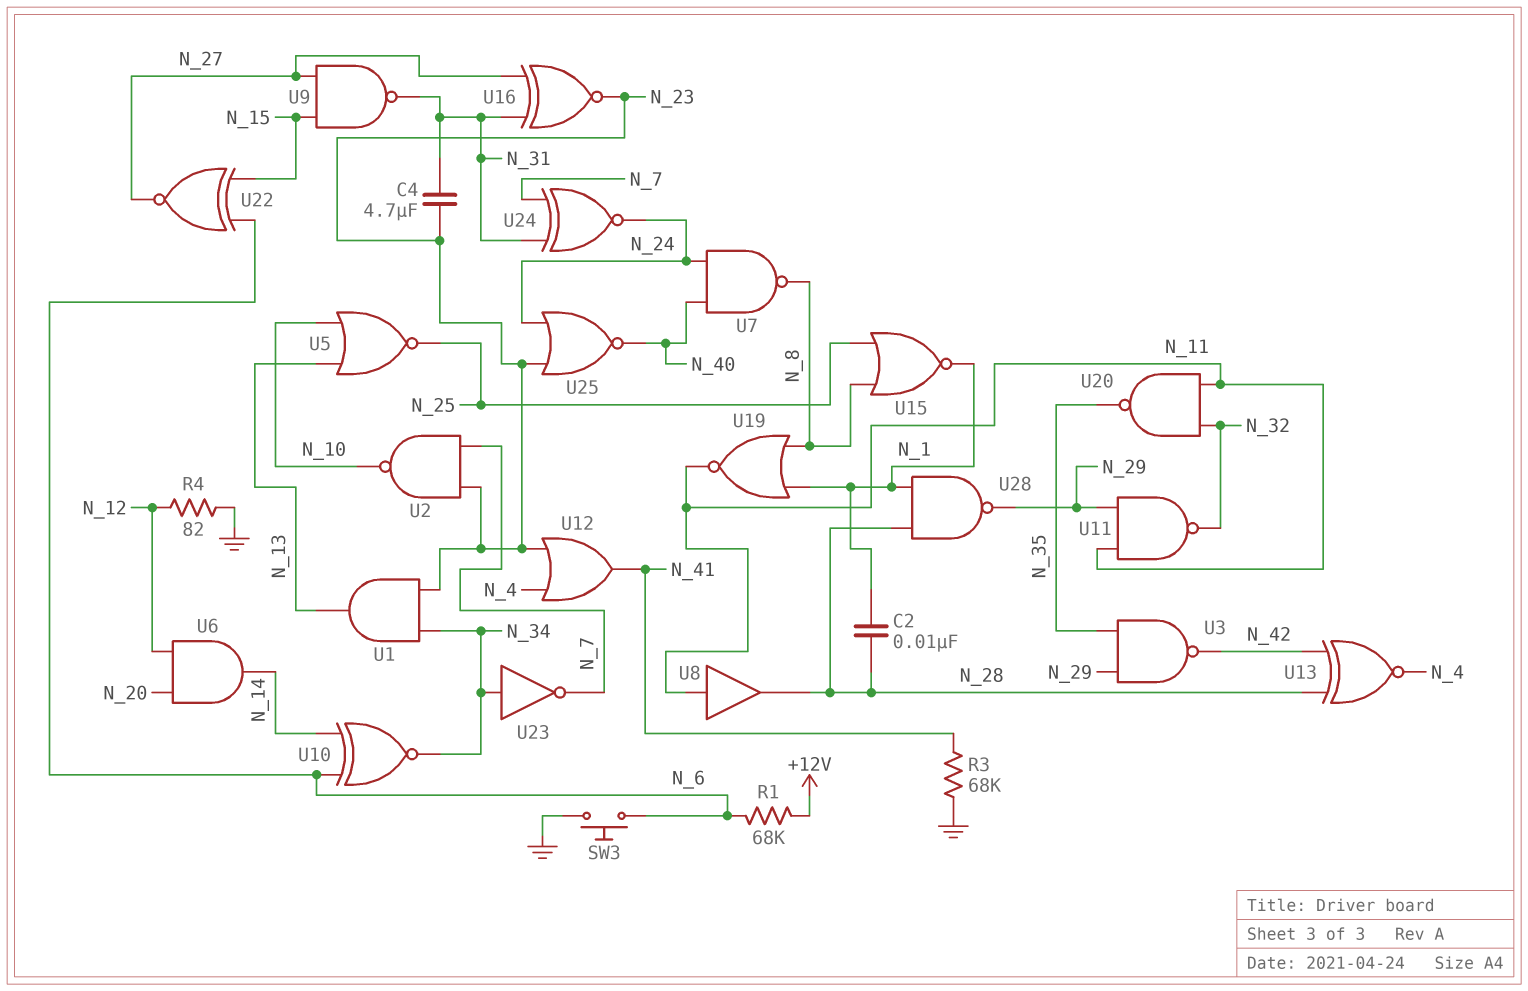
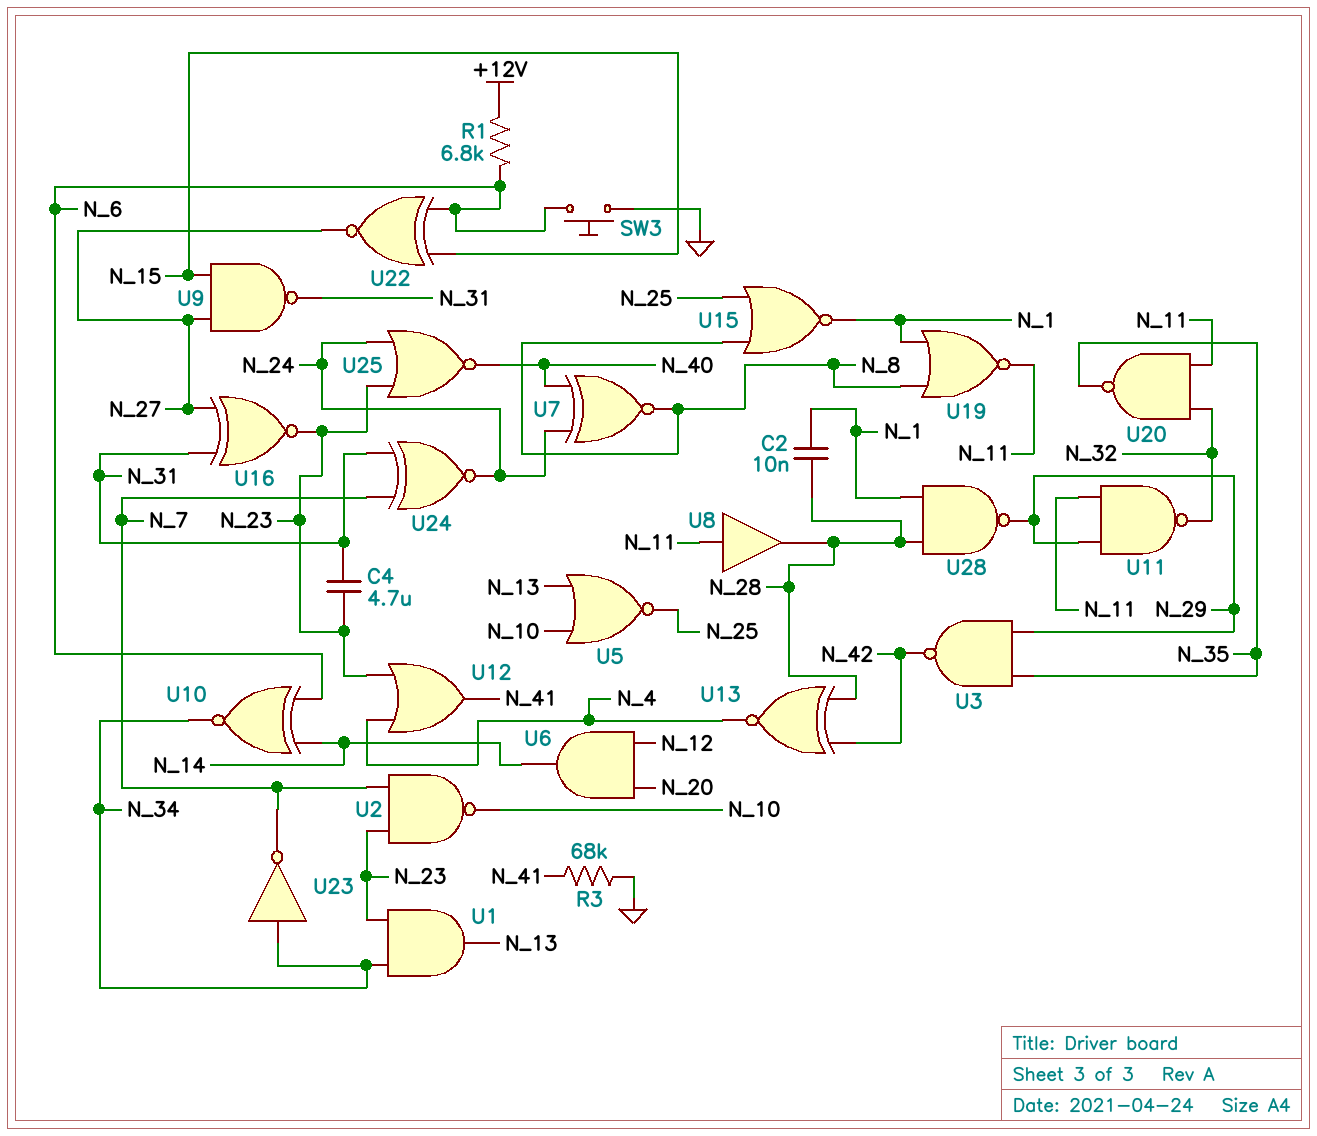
R1: 68k (+12V, N_6) -> 6.8k (+12V, N_6)
R4: 82 (GND, N_12) -> none
U7: NAND (in N_24, in N_40, out N_8) -> XNOR (in N_24, in N_40, out N_8)

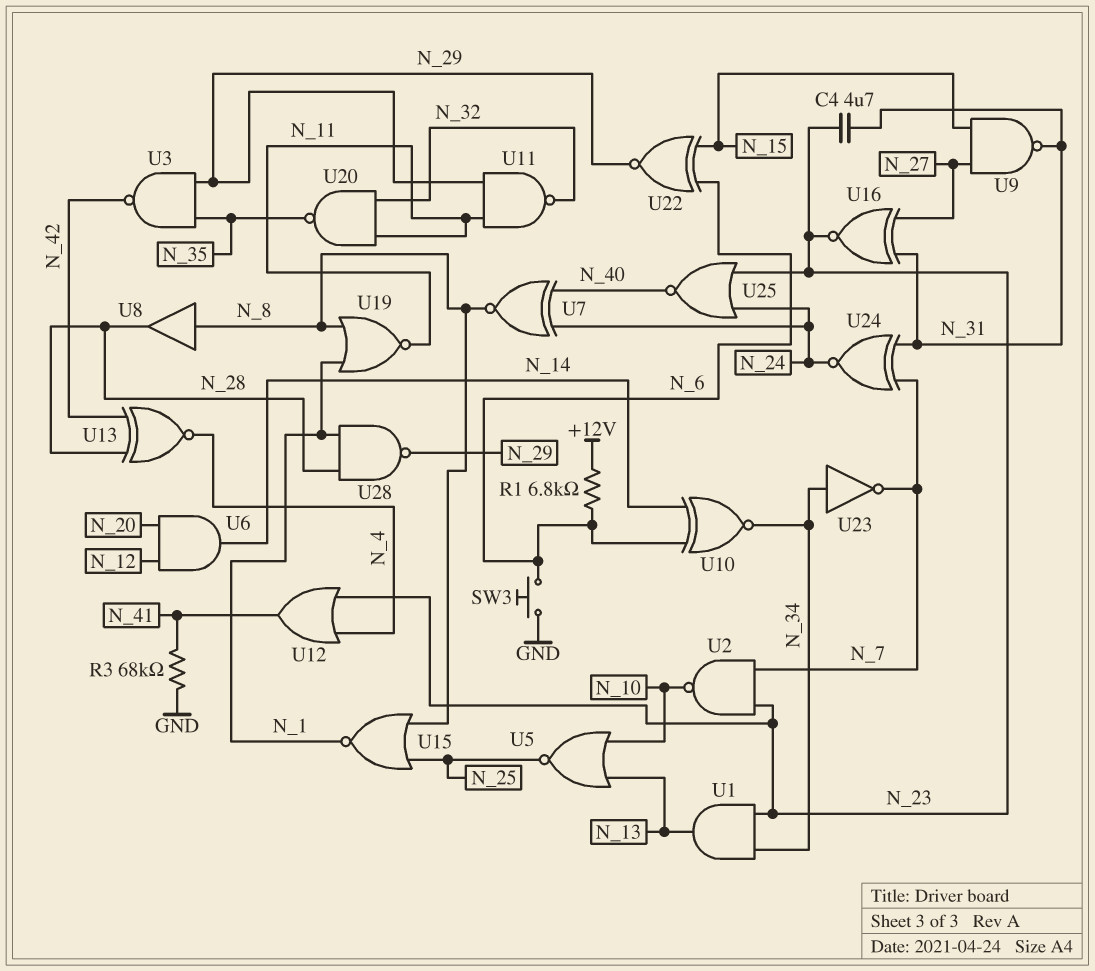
C2: 10nF (N_1, N_28) -> none
U8: buffer (in N_11, out N_28) -> buffer (in N_8, out N_28)
U22: XNOR (in N_6, in N_15, out N_27) -> XNOR (in N_6, in N_15, out N_29)

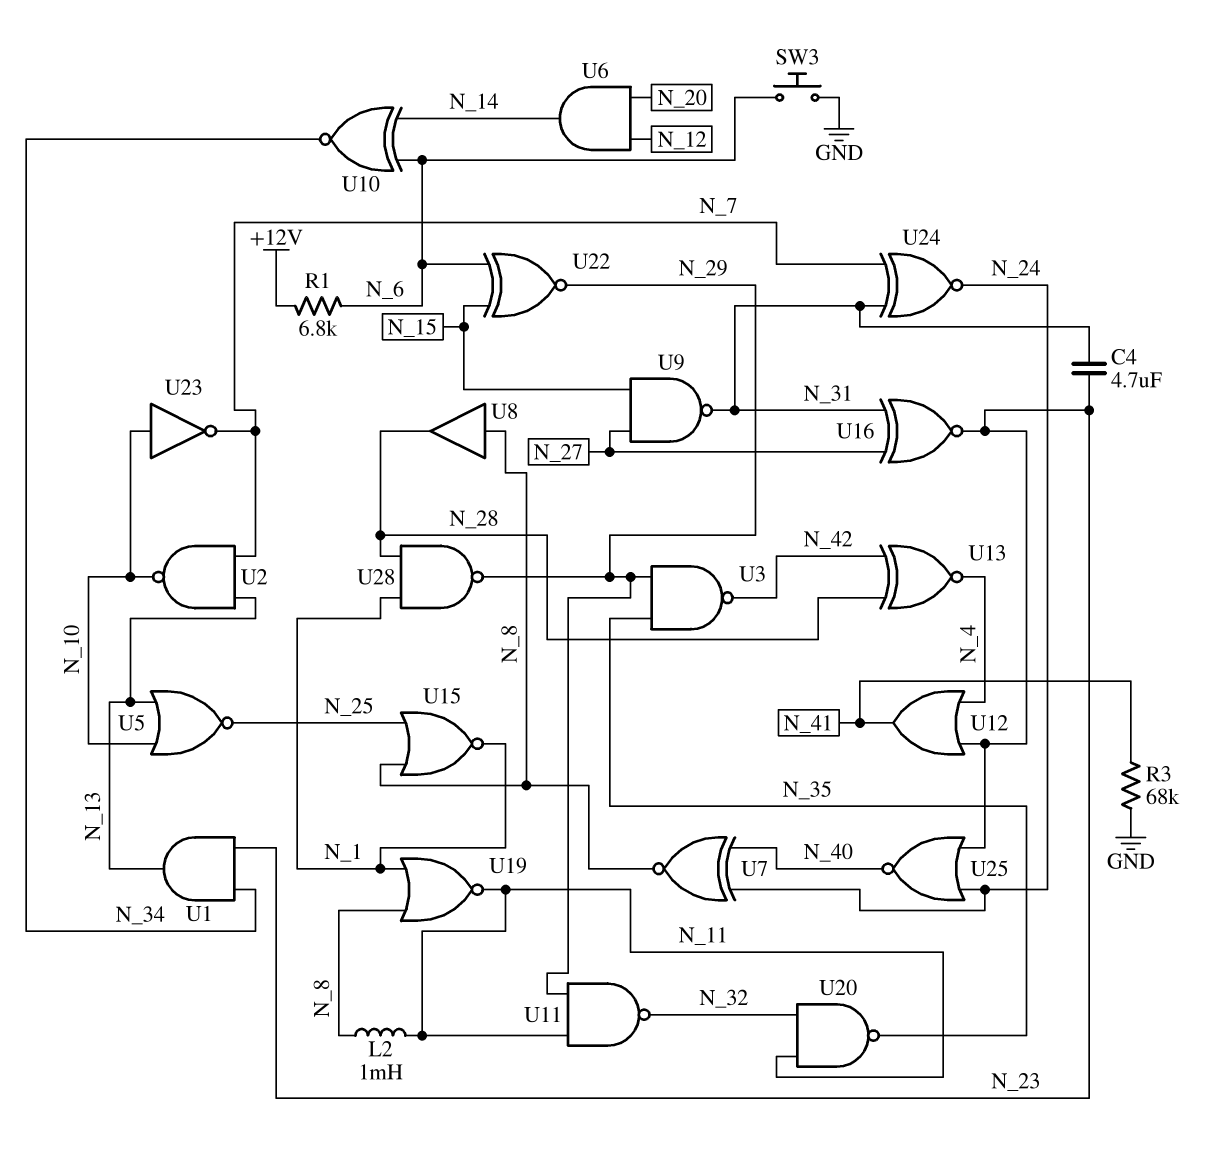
L2: none -> 1mH (N_8, N_11)
U2: NAND (in N_7, in N_23, out N_10) -> NAND (in N_7, in N_13, out N_10)
U23: NOT (in N_34, out N_7) -> NOT (in N_10, out N_7)

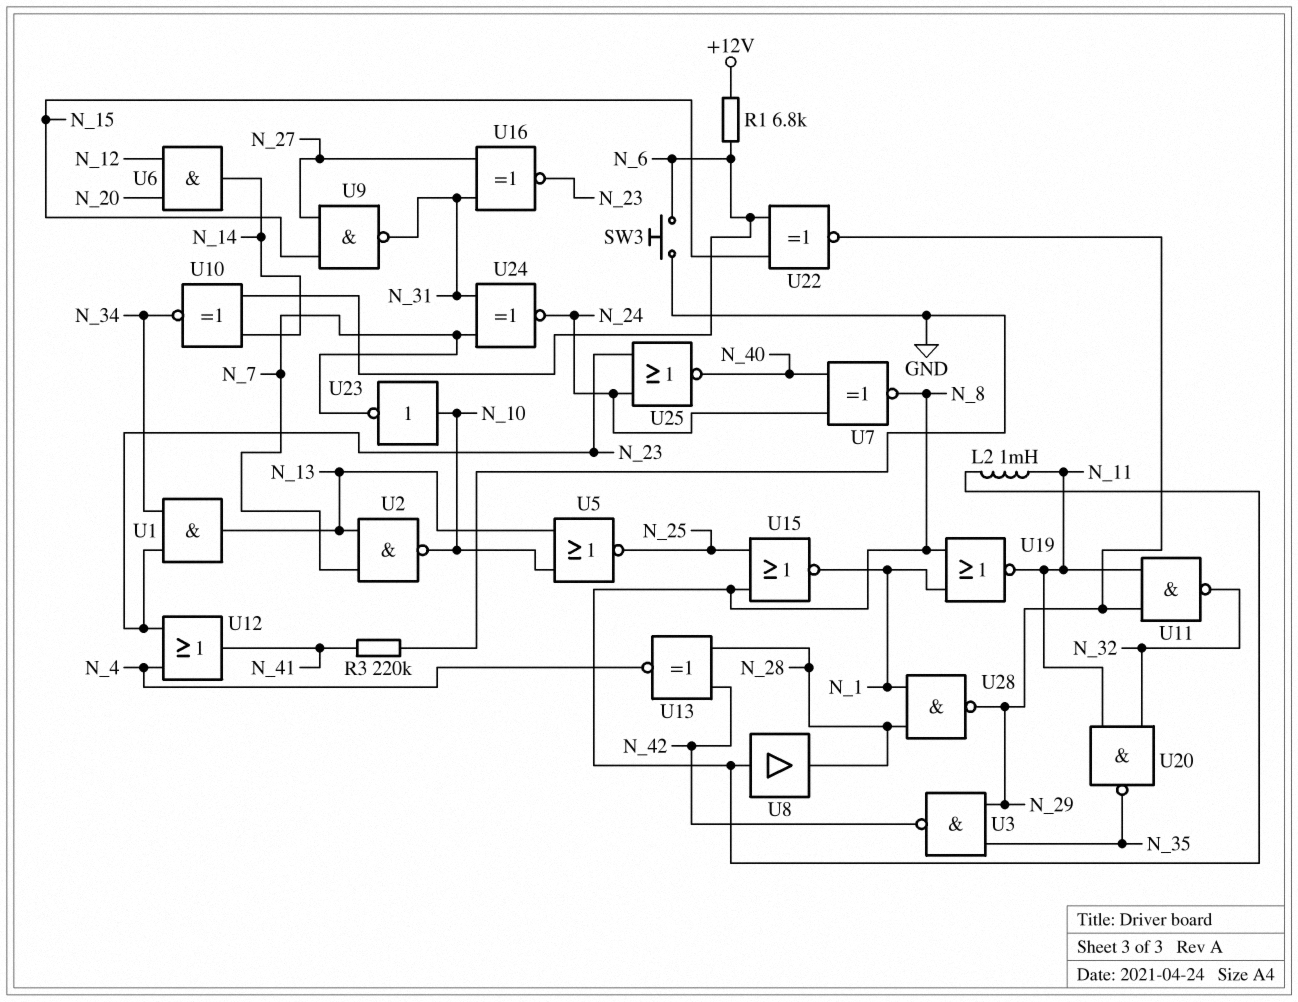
C4: 4.7uF (N_23, N_31) -> none
R3: 68k (GND, N_41) -> 220k (GND, N_41)

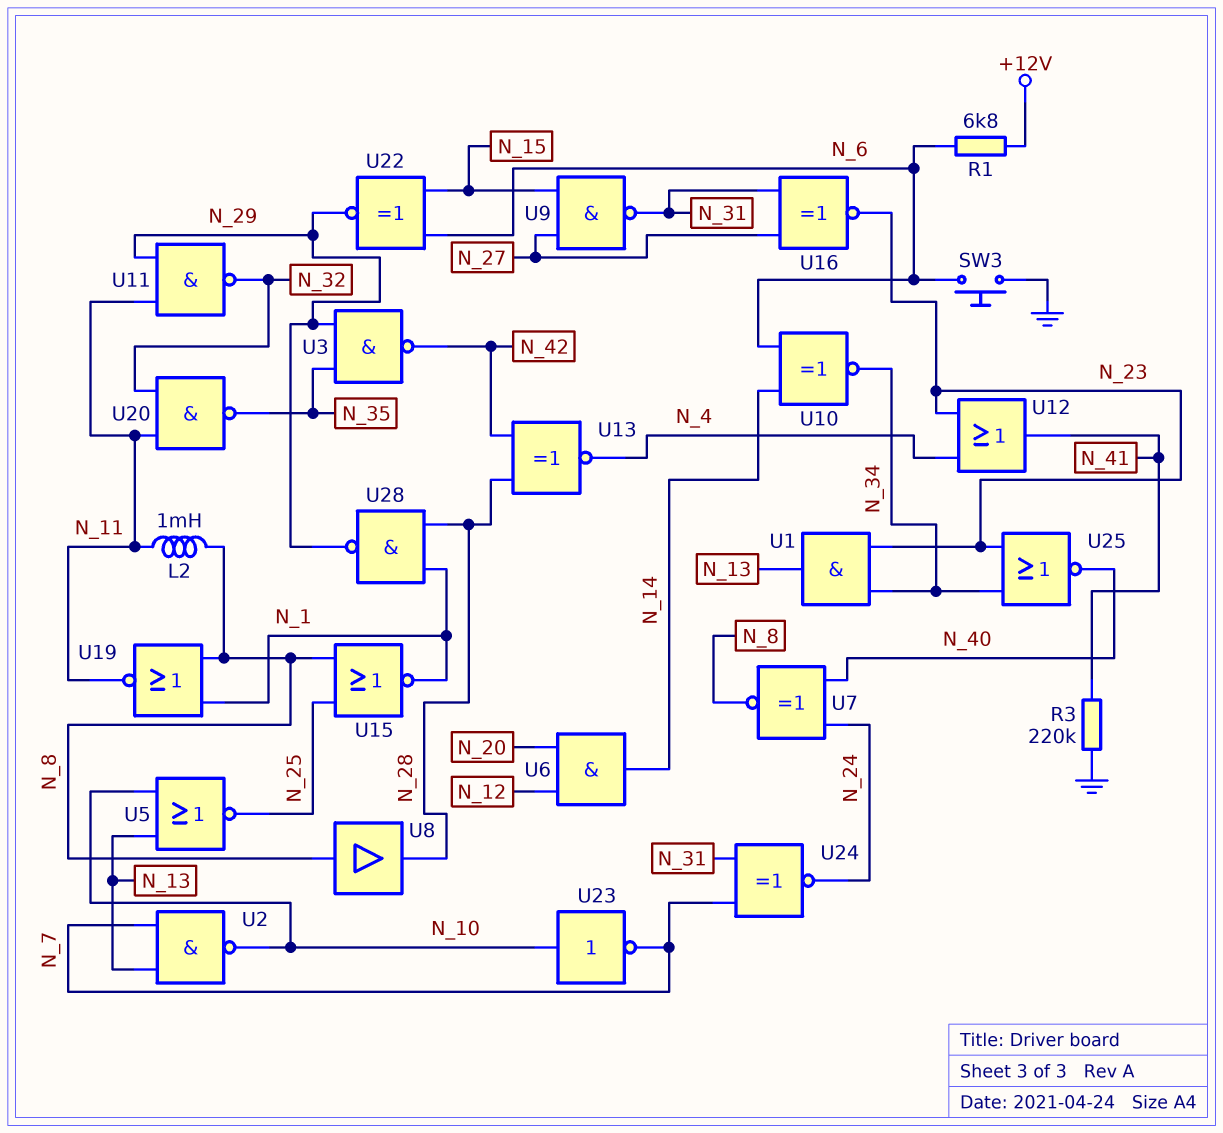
U25: NOR (in N_23, in N_24, out N_40) -> NOR (in N_23, in N_34, out N_40)

